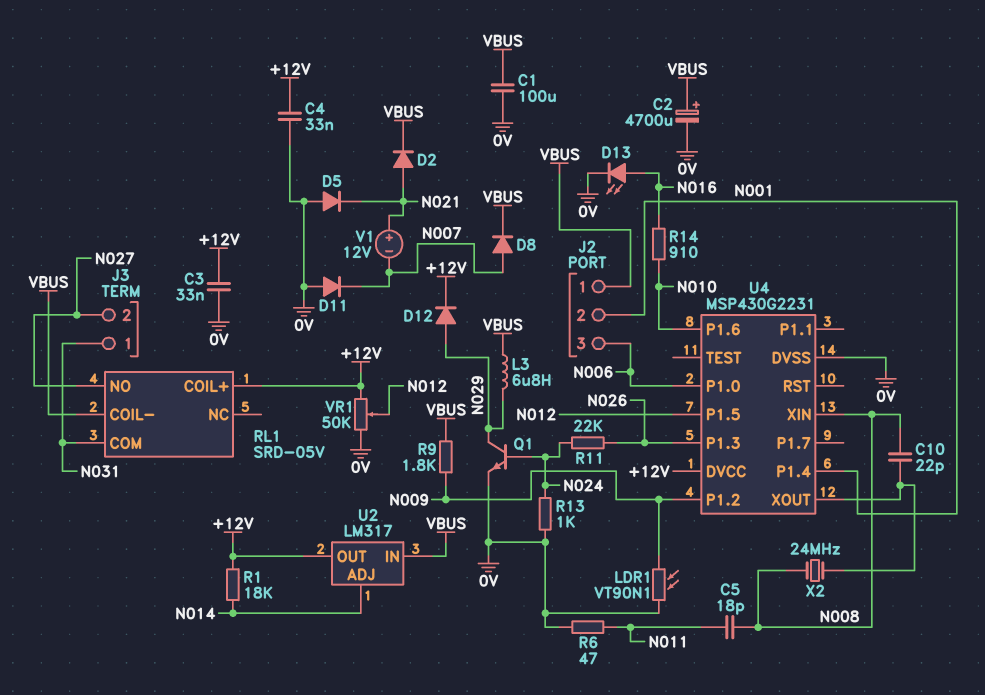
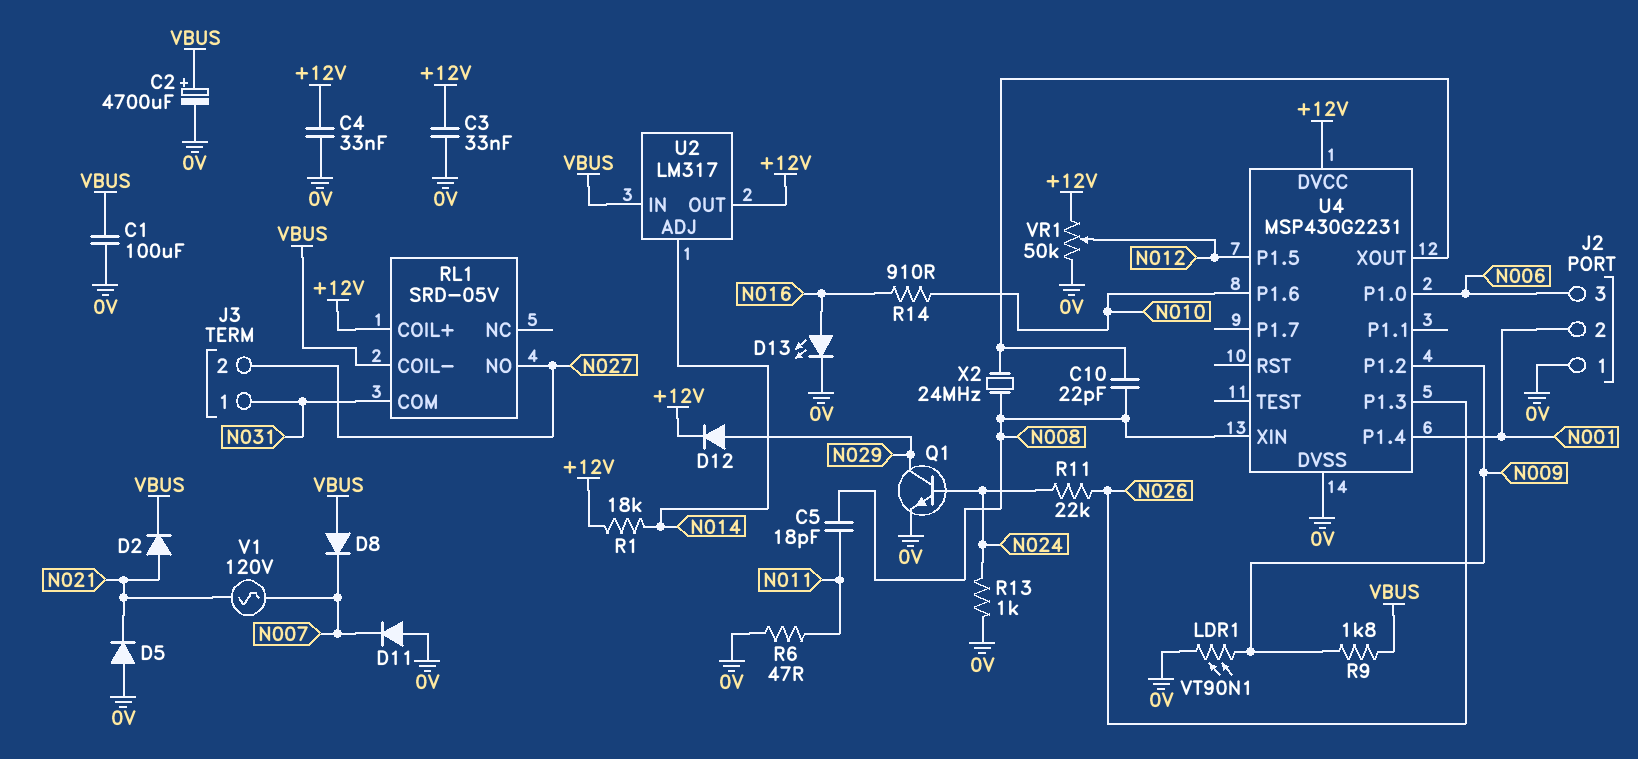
D8: diode (A N007, K VBUS) -> diode (A VBUS, K N007)
J2 pin 1: VBUS -> 0V
L3: 6.8uH (N029, VBUS) -> none
V1: 12V (plus N021, minus N007) -> AC 120V (N007, N021)

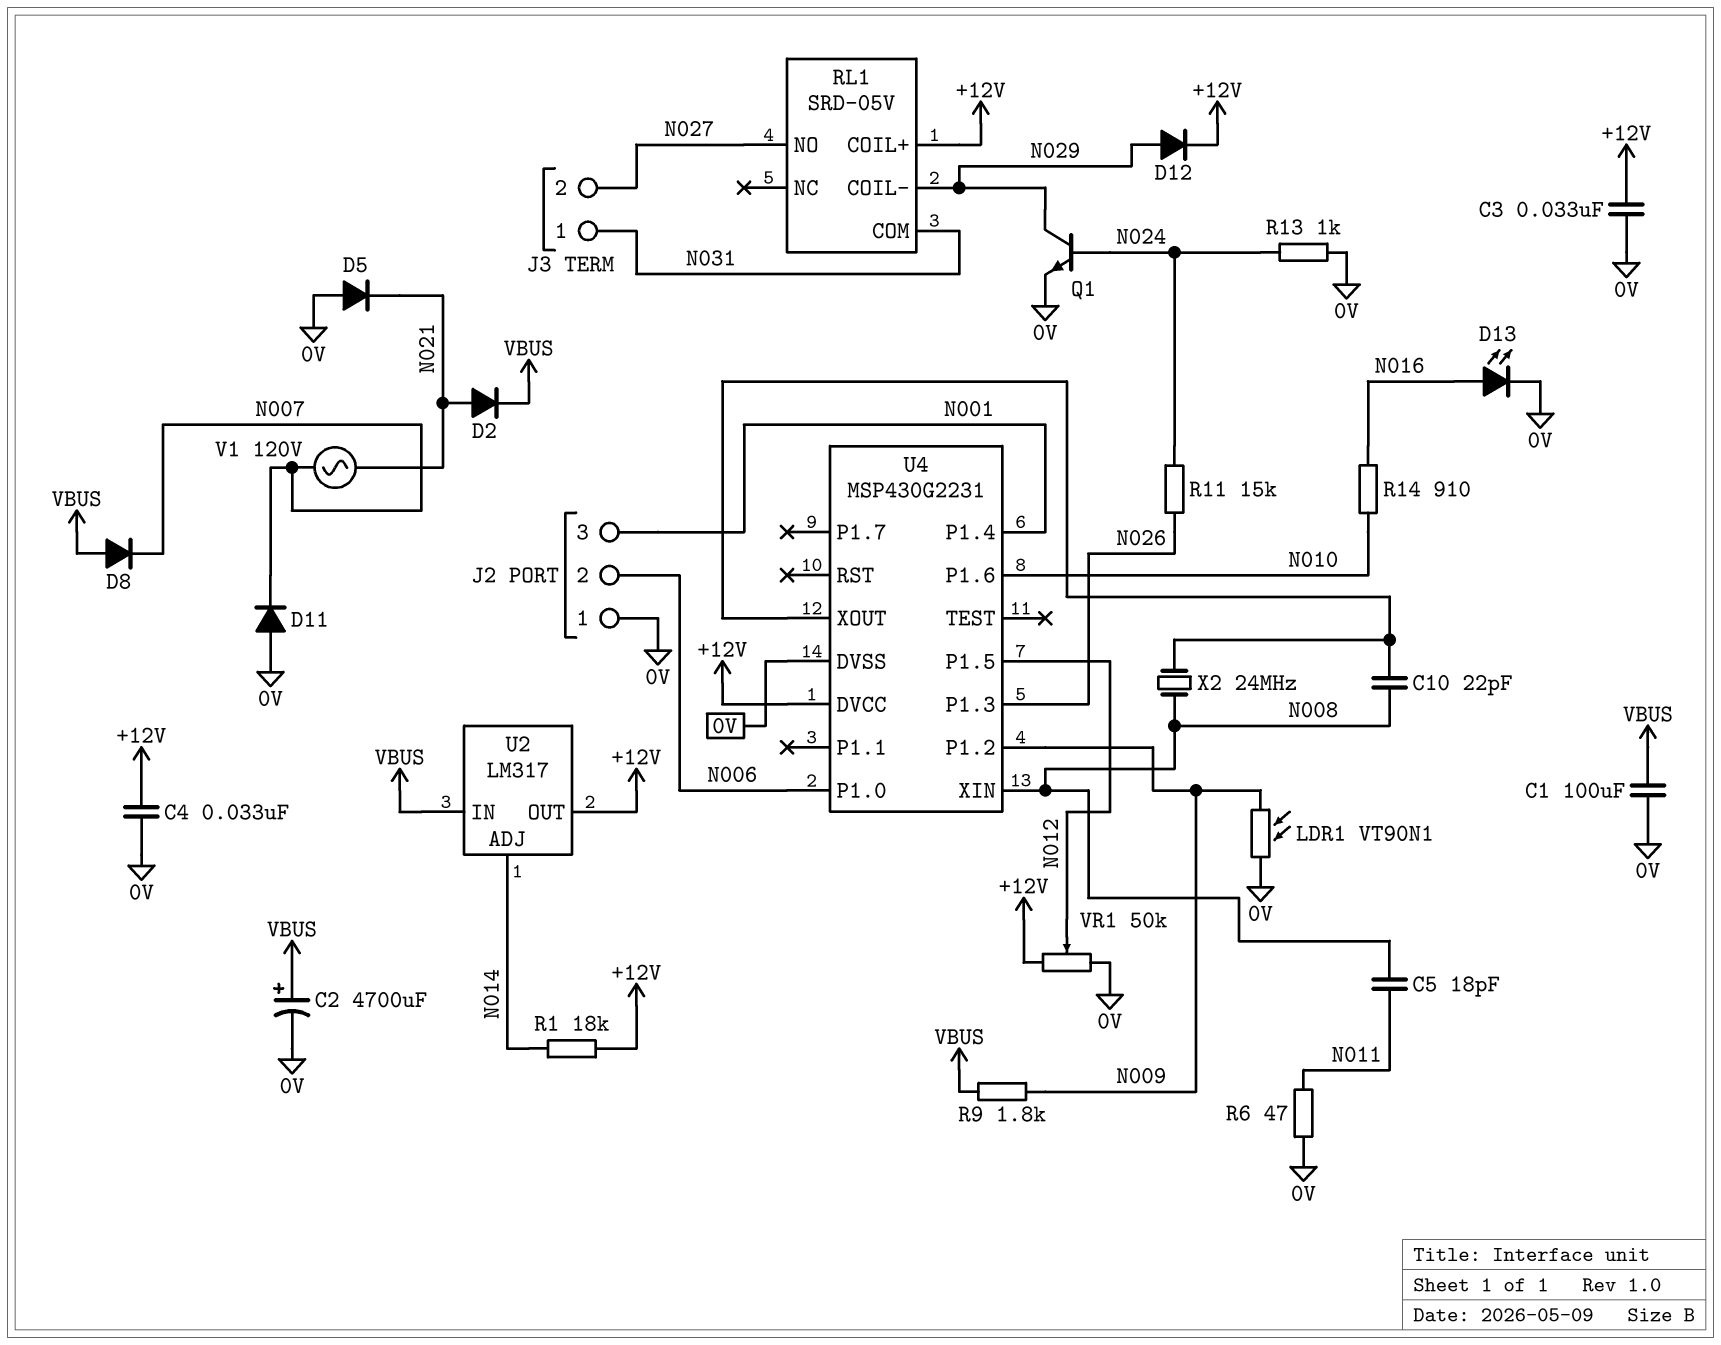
J2 pin 2: N001 -> N006
J2 pin 3: N006 -> N001
R11: 22k (N024, N026) -> 15k (N024, N026)
RL1 pin COIL-: VBUS -> N029

